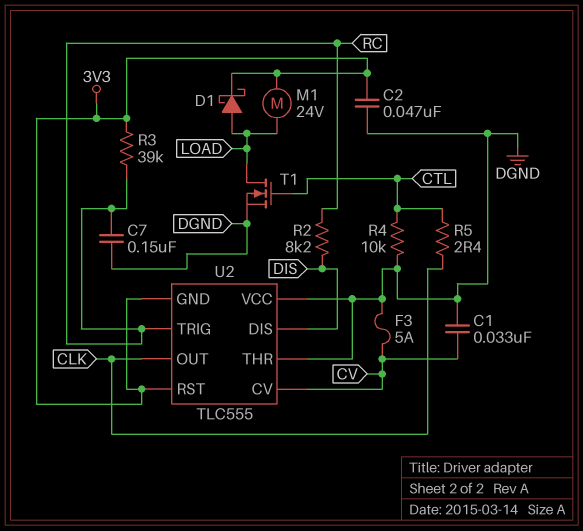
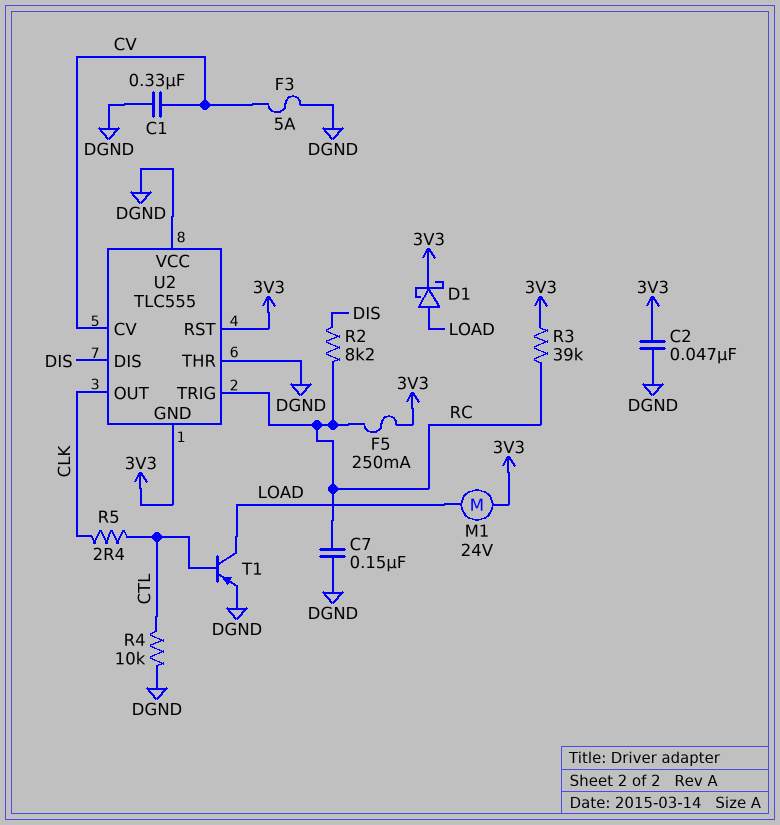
C1: 33nF (CV, DGND) -> 330nF (CV, DGND)
F5: none -> 250mA (3V3, RC)
T1: NMOS (G CTL, D LOAD, S DGND) -> PNP (B CTL, C LOAD, E DGND)

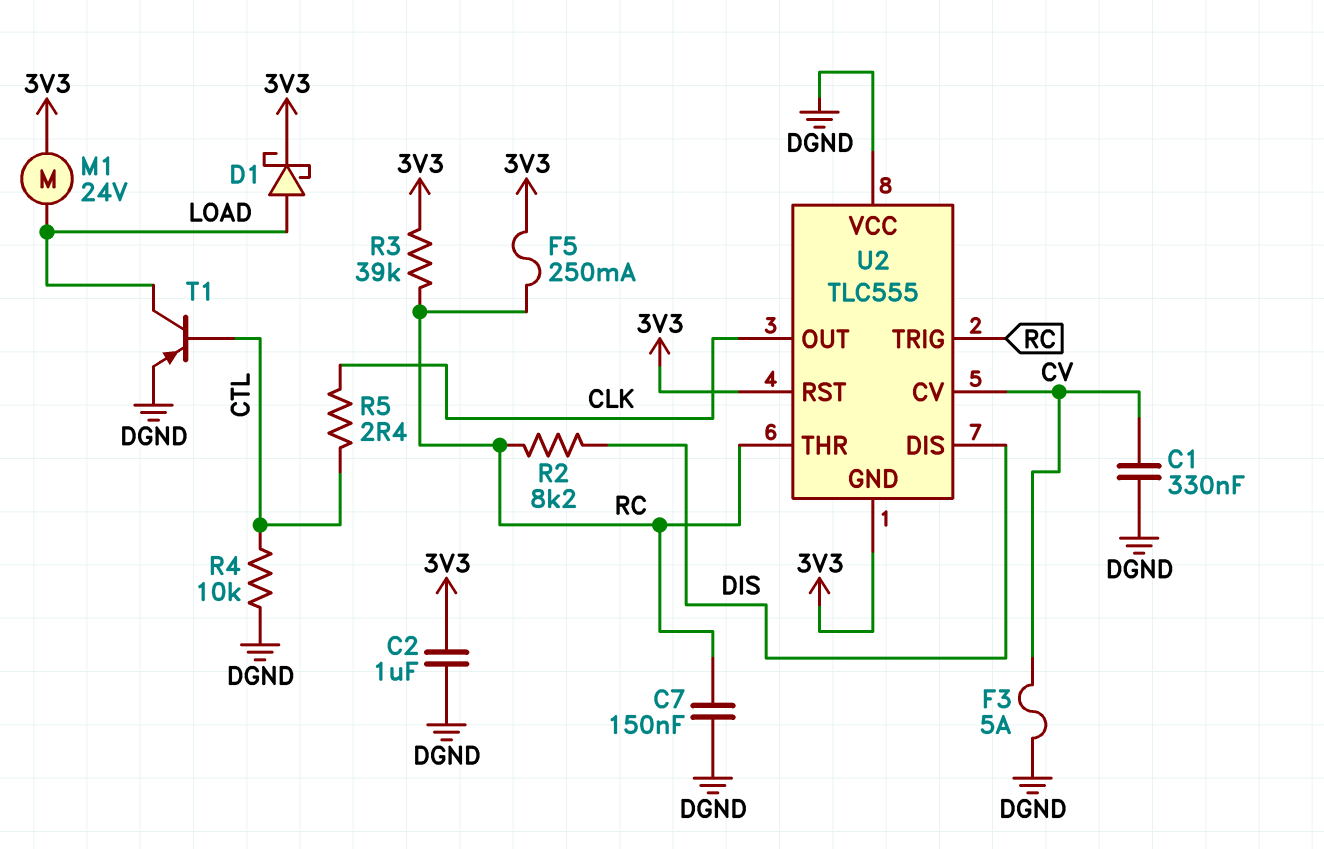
C2: 47nF (3V3, DGND) -> 1uF (3V3, DGND)
U2 pin THR: DGND -> RC

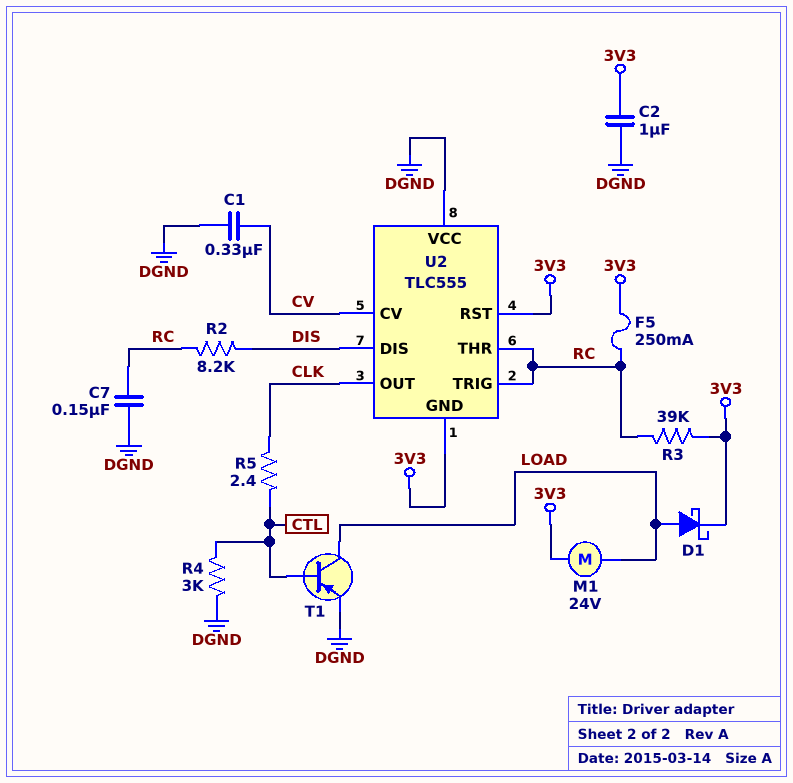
F3: 5A (CV, DGND) -> none
R4: 10k (CTL, DGND) -> 3k (CTL, DGND)

